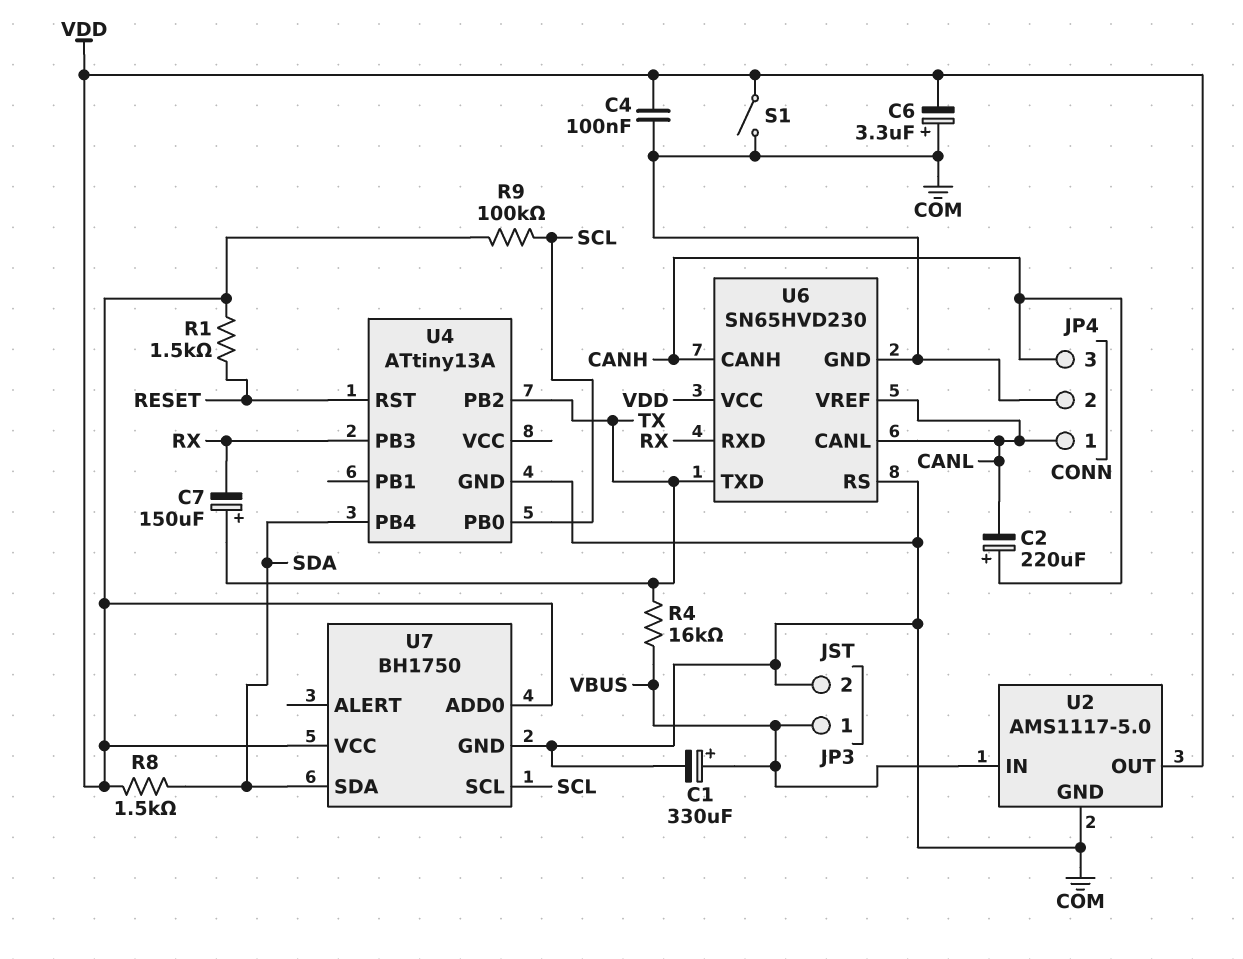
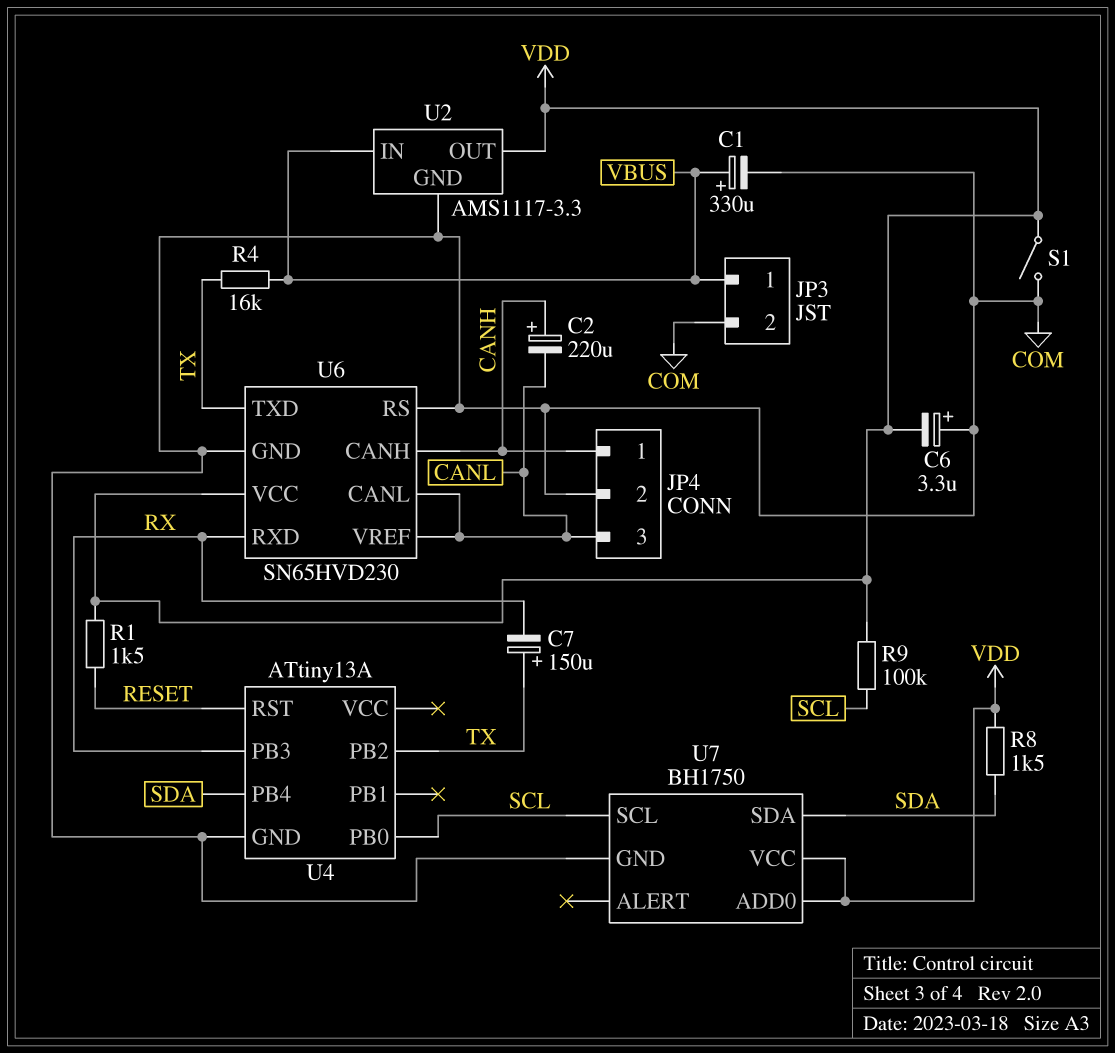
C4: 100nF (COM, VDD) -> none
JP4 pin 1: CANL -> CANH
JP4 pin 3: CANH -> CANL
U2: AMS1117-5.0 -> AMS1117-3.3

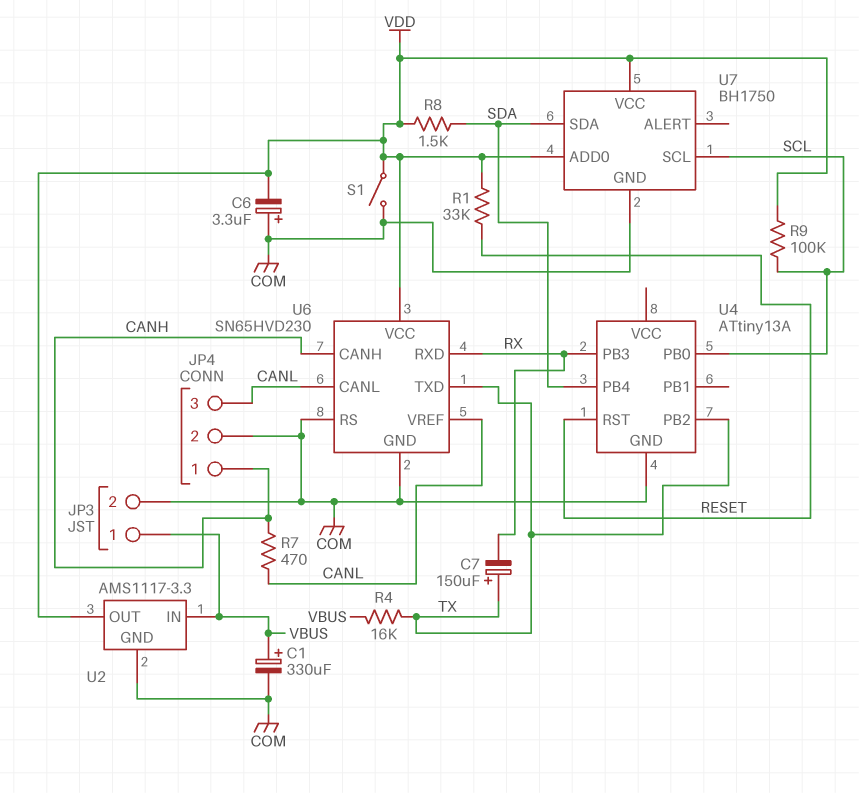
C2: 220uF (plus CANH, minus CANL) -> none
R1: 1.5k (RESET, VDD) -> 33k (RESET, VDD)
R7: none -> 470 (CANH, CANL)

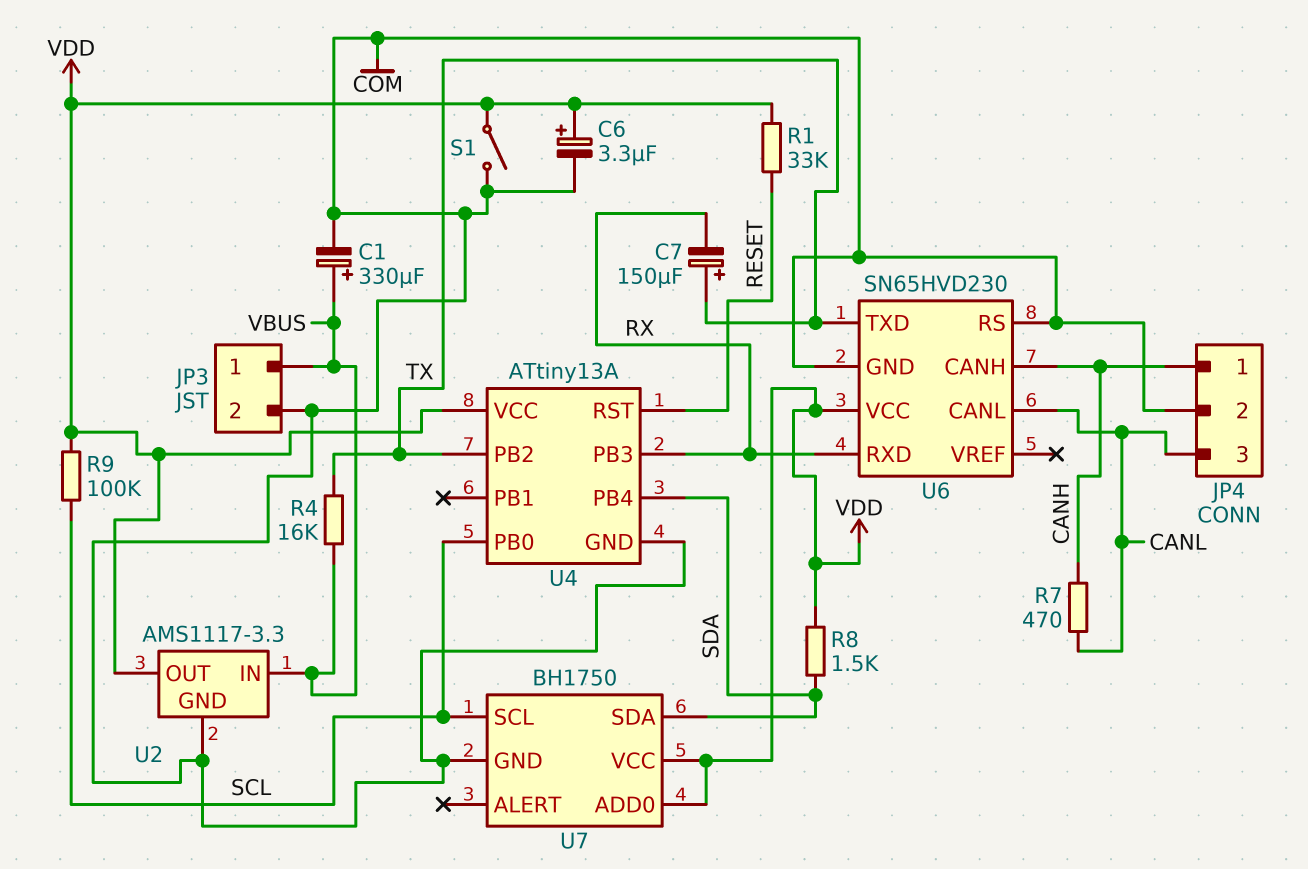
C6: 3.3uF (plus COM, minus VDD) -> 3.3uF (plus VDD, minus COM)
U4 pin VCC: none -> VDD
U6 pin VREF: CANL -> none

